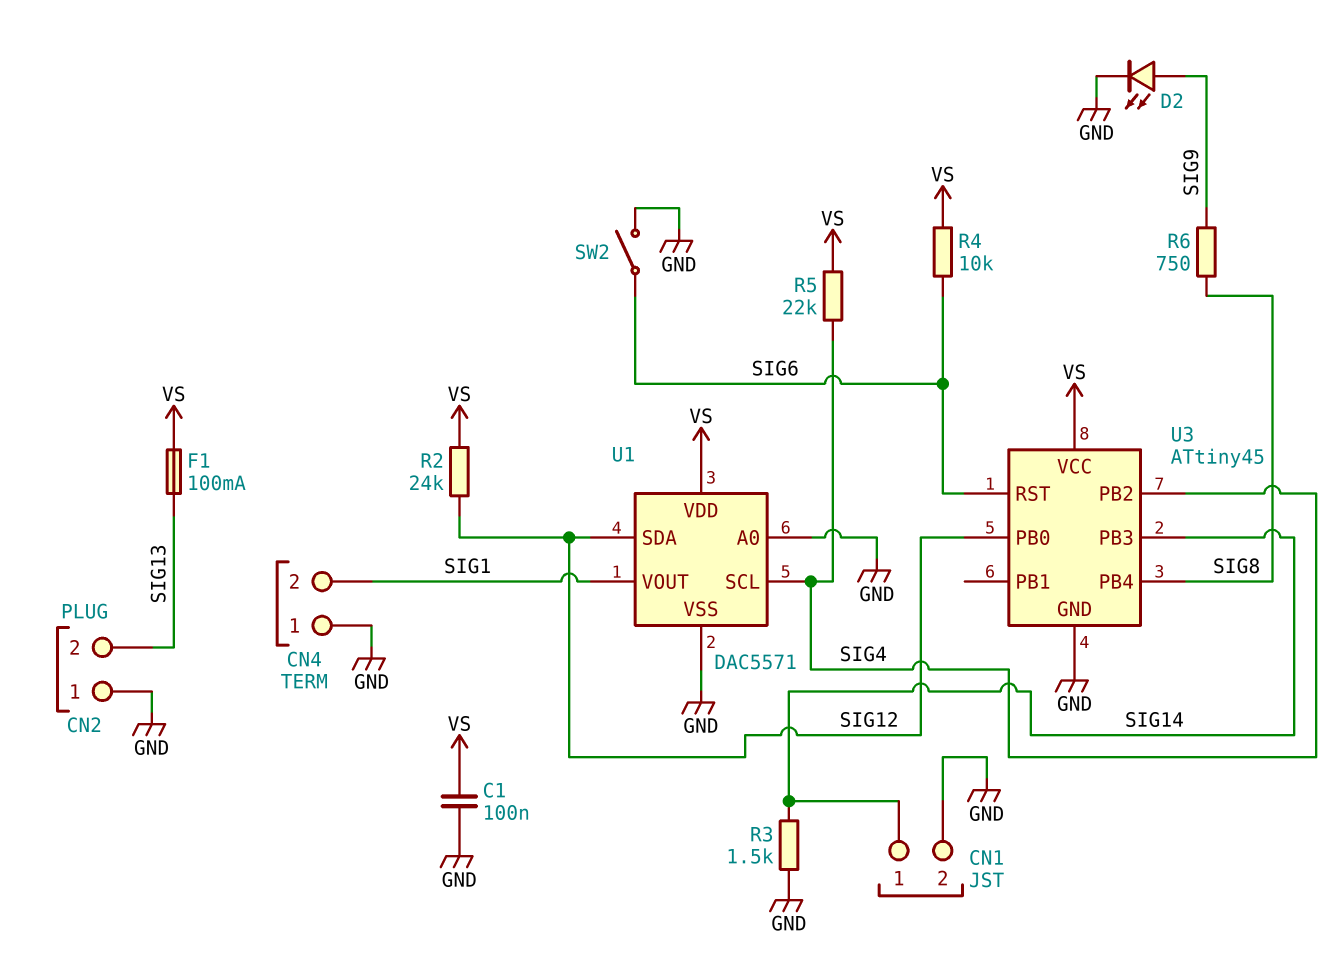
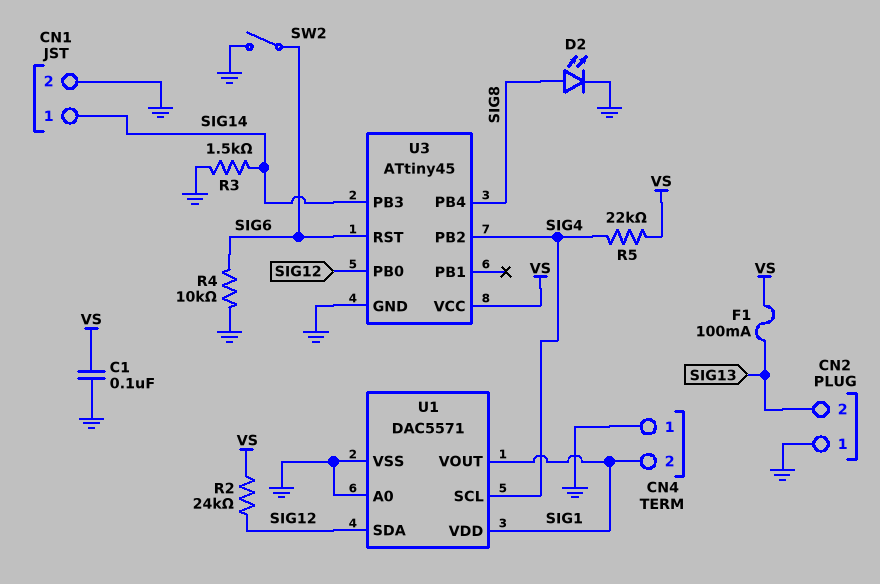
D2: LED (A SIG9, K GND) -> LED (A SIG8, K GND)
R4: 10k (SIG6, VS) -> 10k (GND, SIG6)
R6: 750 (SIG8, SIG9) -> none
U1 pin VDD: VS -> SIG1

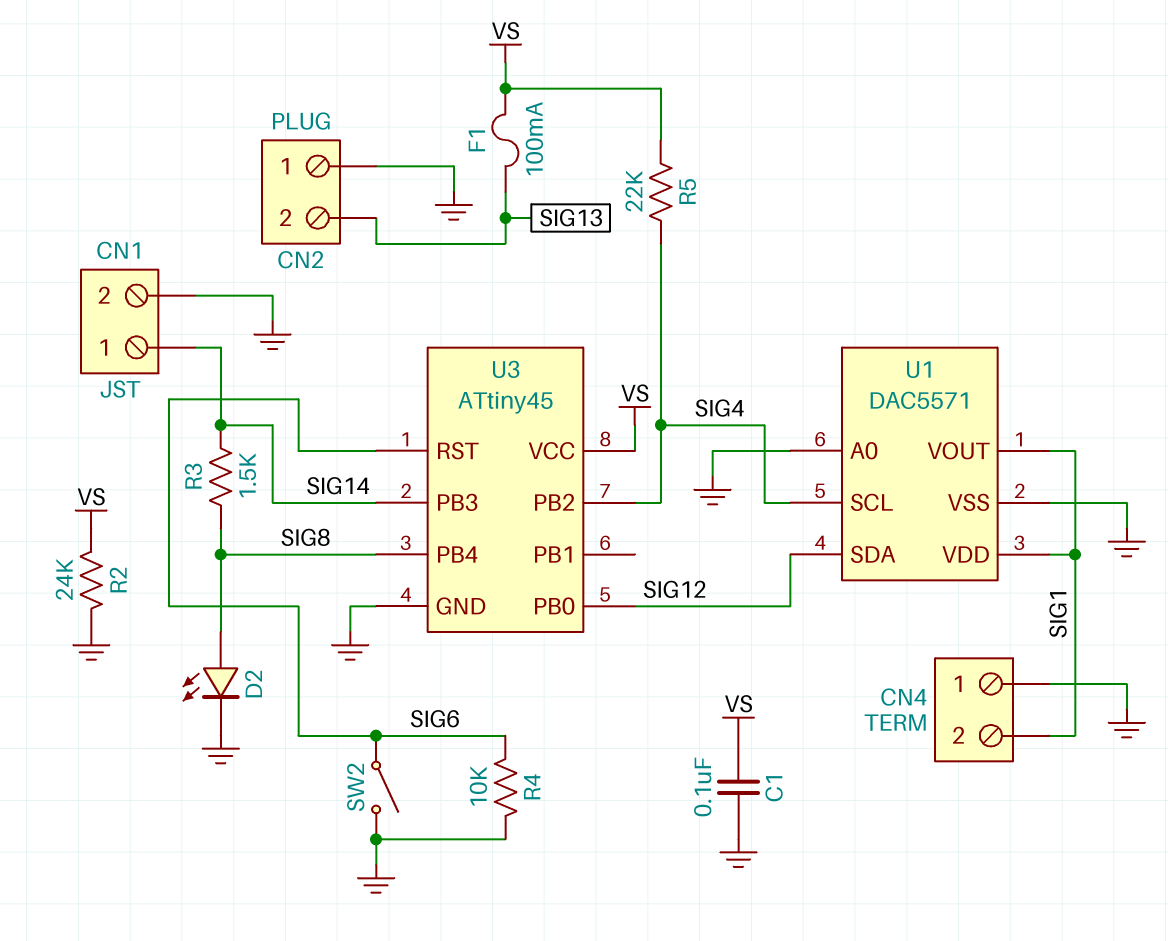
R2: 24k (SIG12, VS) -> 24k (GND, VS)
R3: 1.5k (GND, SIG14) -> 1.5k (SIG8, SIG14)

